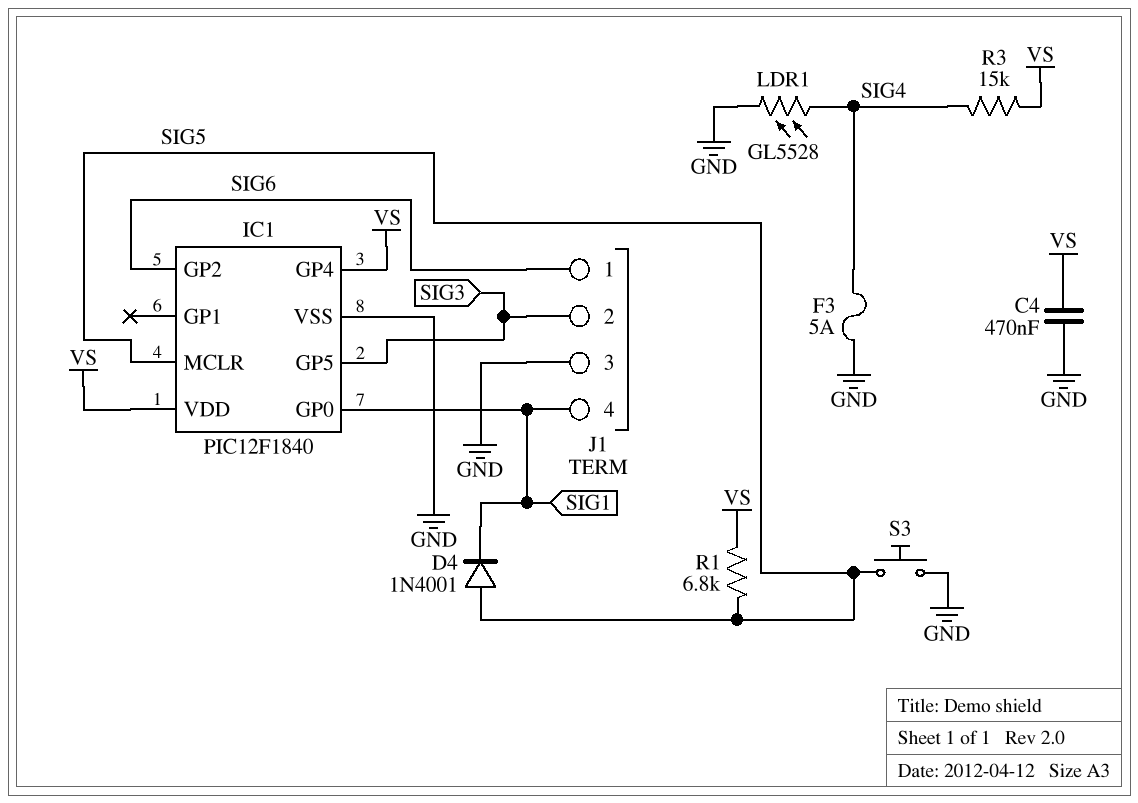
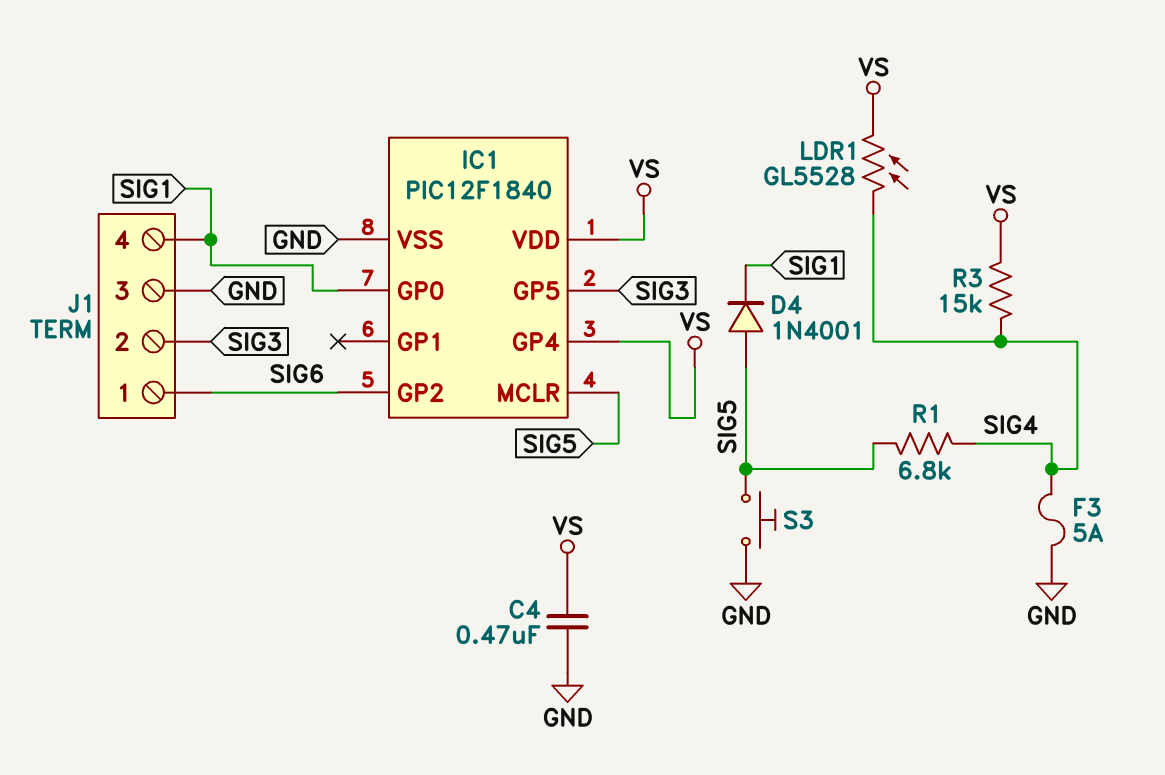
LDR1: GL5528 (GND, SIG4) -> GL5528 (SIG4, VS)
R1: 6.8k (SIG5, VS) -> 6.8k (SIG4, SIG5)

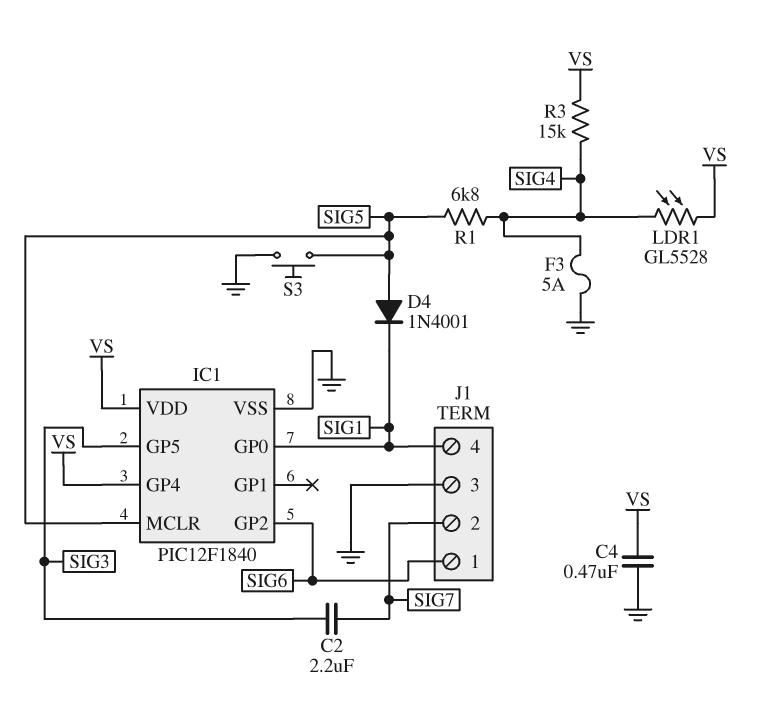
C2: none -> 2.2uF (SIG3, SIG7)
J1 pin 2: SIG3 -> SIG7

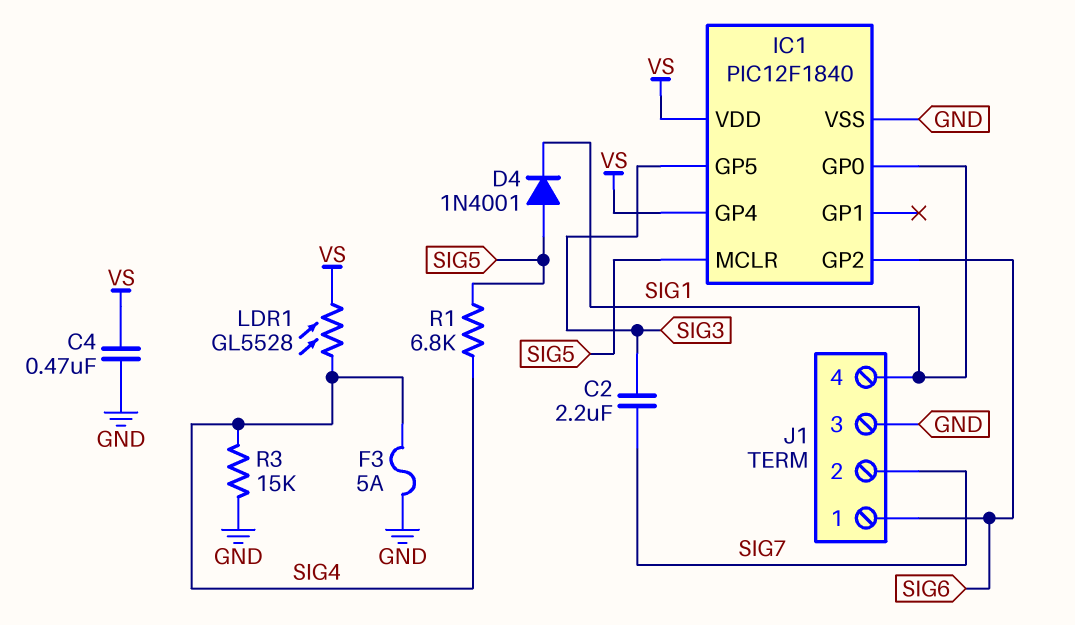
R3: 15k (SIG4, VS) -> 15k (GND, SIG4)
S3: button (GND, SIG5) -> none

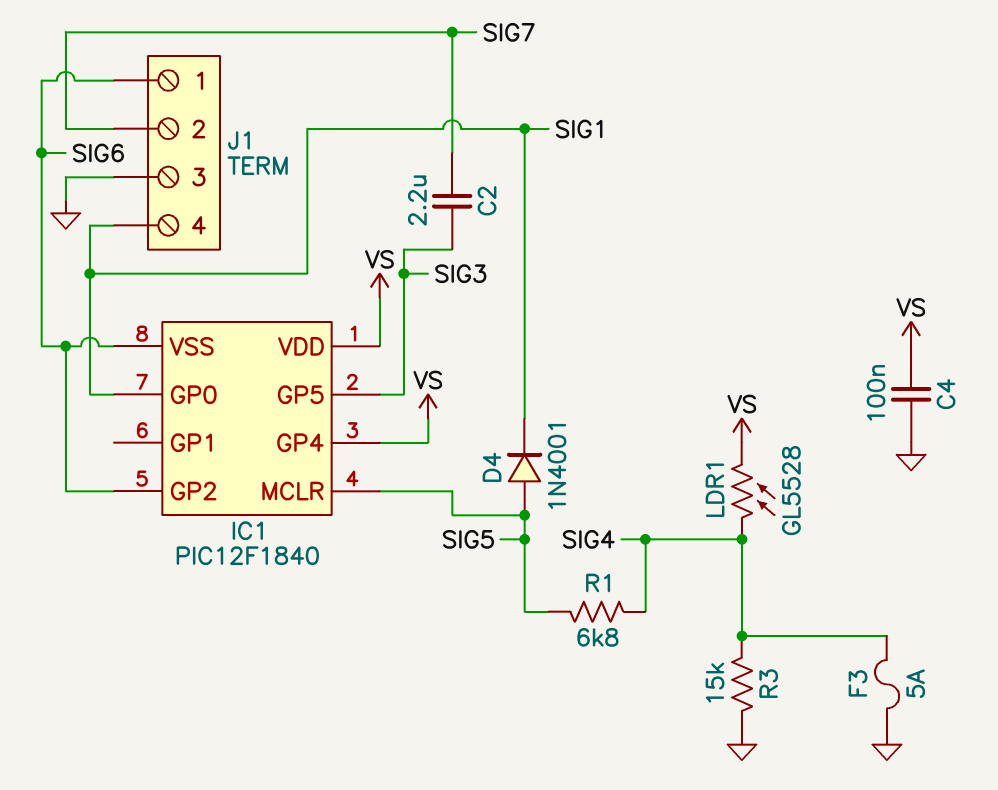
C4: 470nF (GND, VS) -> 100nF (GND, VS)
IC1 pin VSS: GND -> SIG6

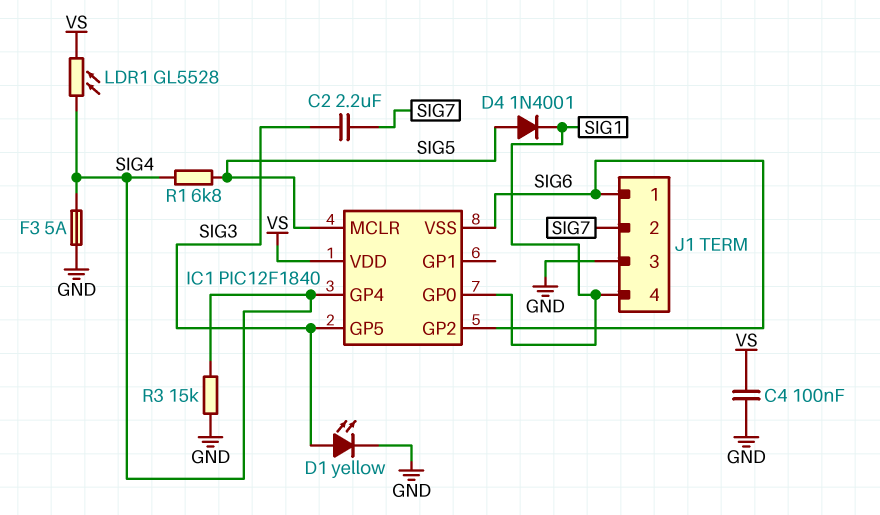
D1: none -> LED yellow (A SIG3, K GND)
IC1 pin GP4: VS -> SIG4

